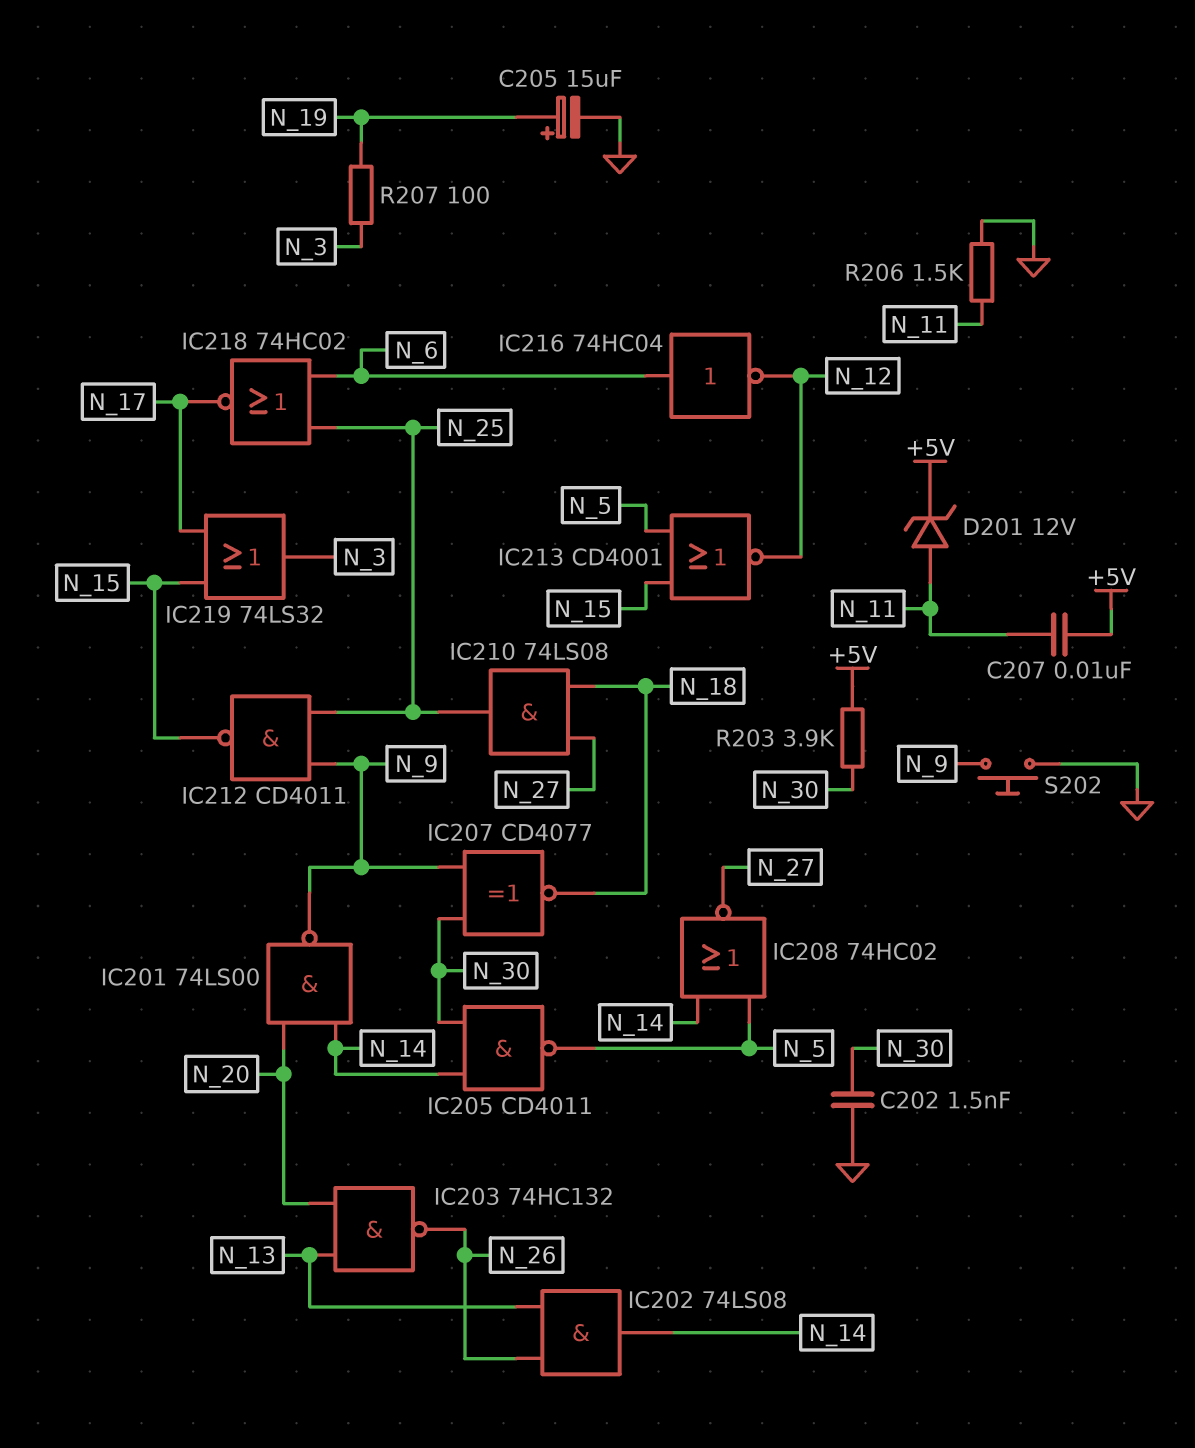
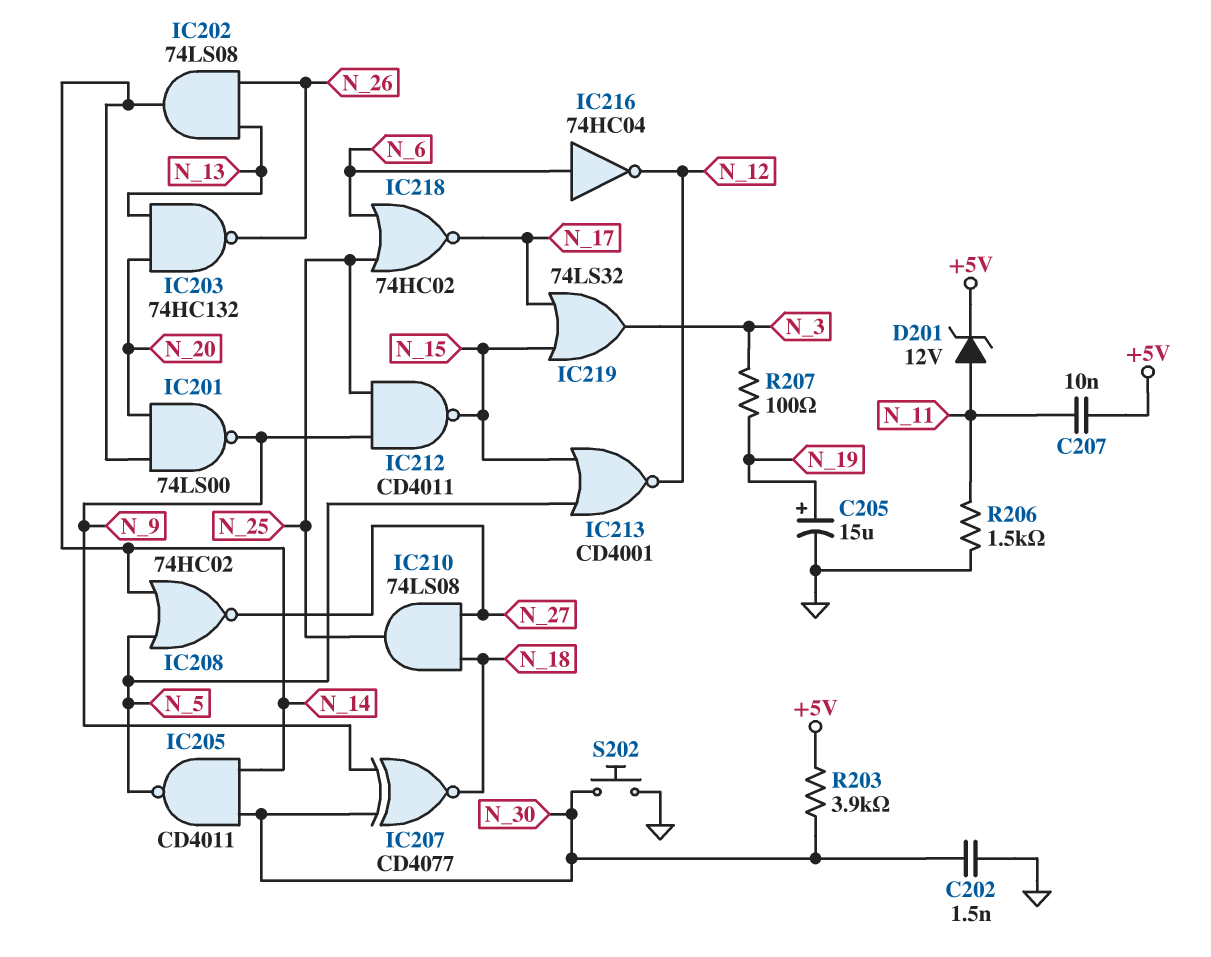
S202: button (GND, N_9) -> button (GND, N_30)

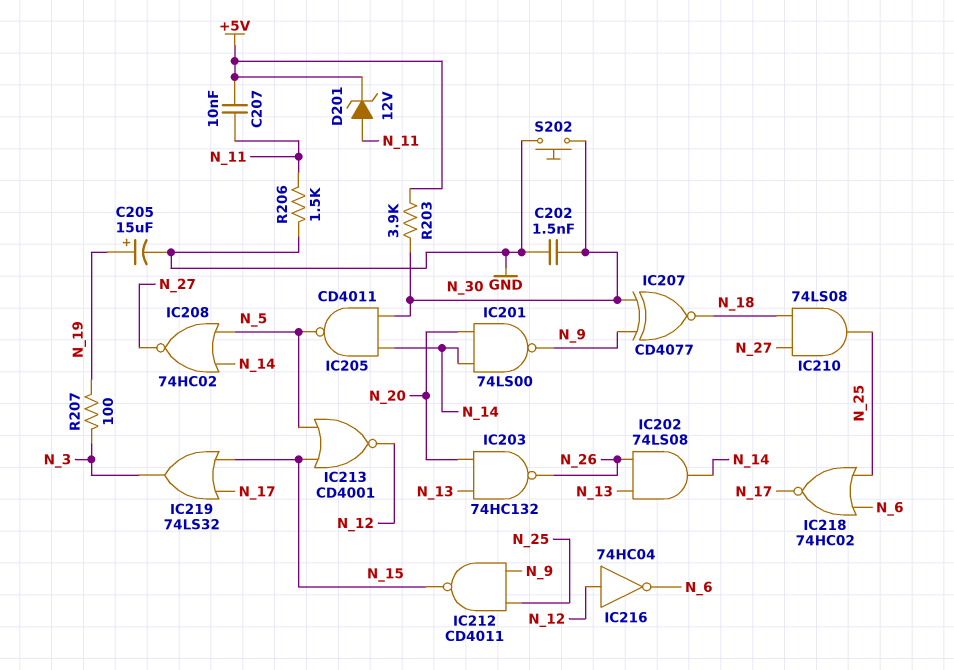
IC216: NOT 74HC04 (in N_6, out N_12) -> NOT 74HC04 (in N_12, out N_6)

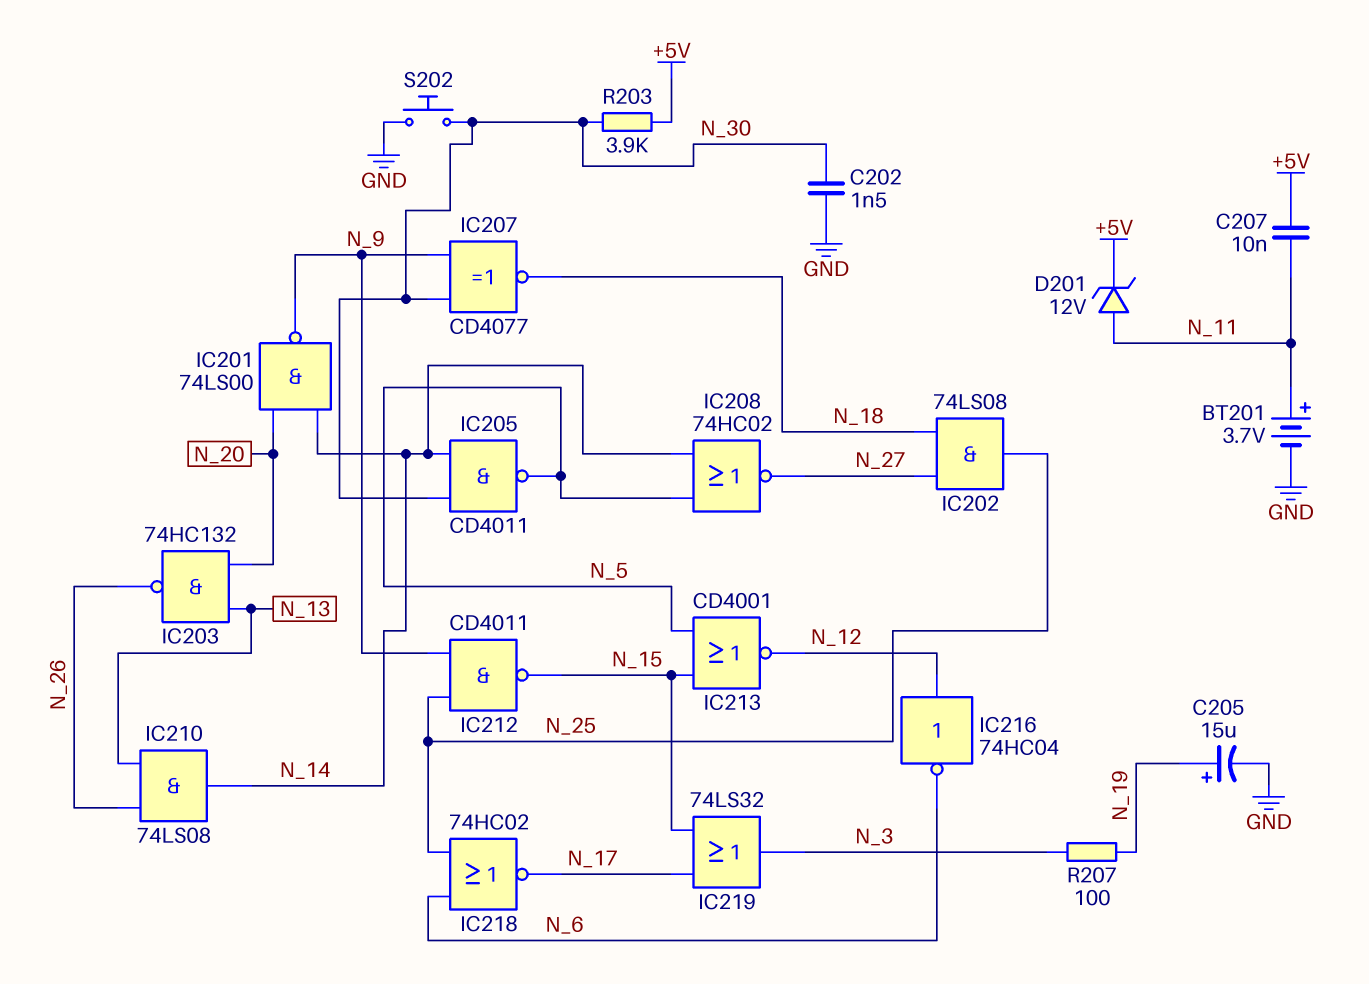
BT201: none -> 3.7V (plus N_11, minus GND)
IC202: AND 74LS08 (in N_13, in N_26, out N_14) -> AND 74LS08 (in N_18, in N_27, out N_25)
IC210: AND 74LS08 (in N_18, in N_27, out N_25) -> AND 74LS08 (in N_13, in N_26, out N_14)
R206: 1.5k (GND, N_11) -> none

